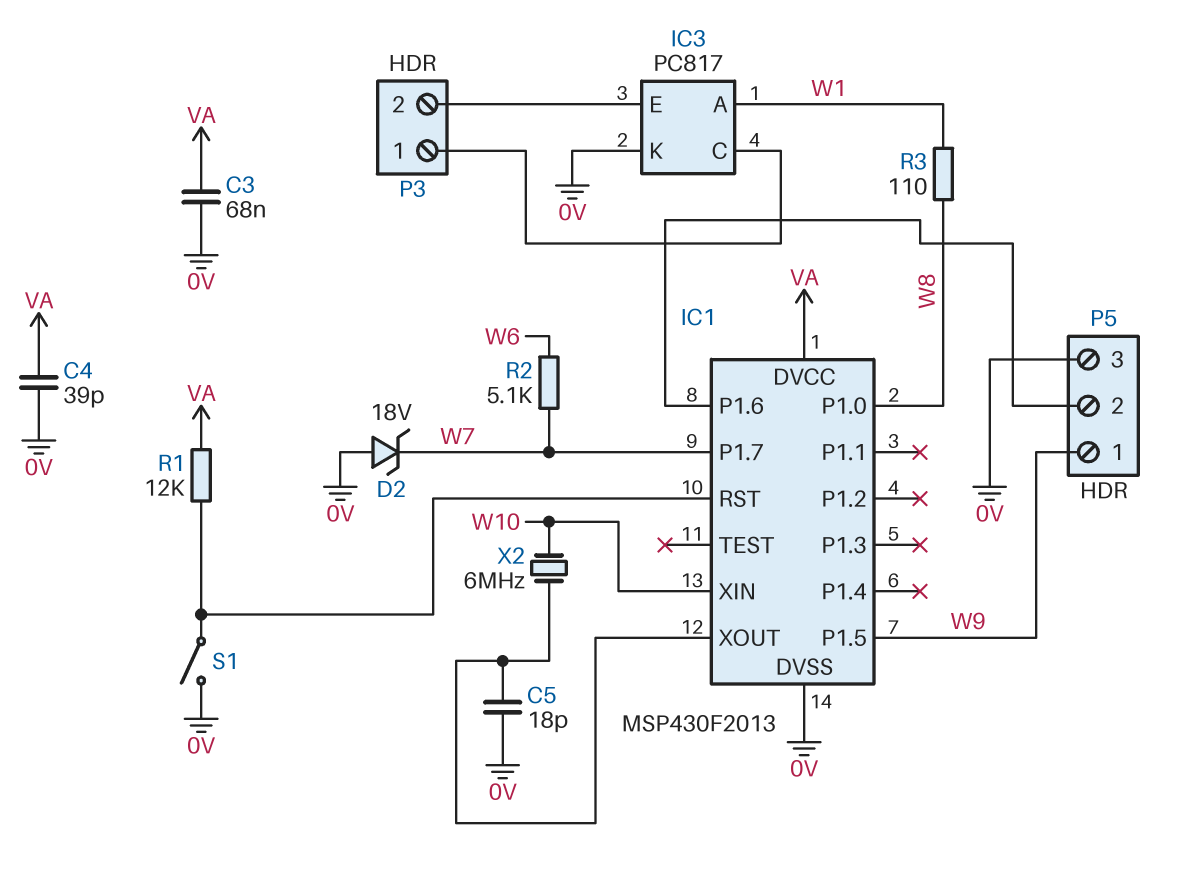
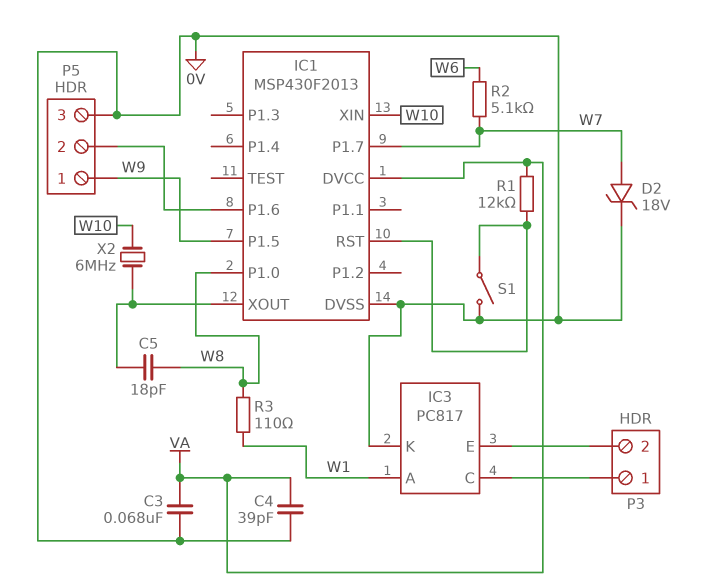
C5: 18pF (0V, IC1/XOUT) -> 18pF (IC1/XOUT, W8)
D2: zener 18V (A 0V, K W7) -> zener 18V (A W7, K 0V)

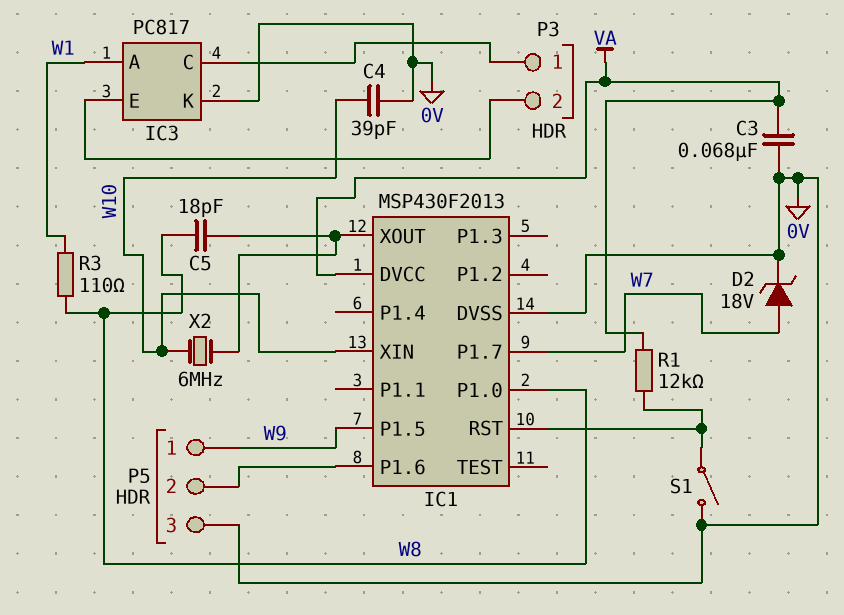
C4: 39pF (0V, VA) -> 39pF (0V, W10)
R2: 5.1k (W6, W7) -> none

